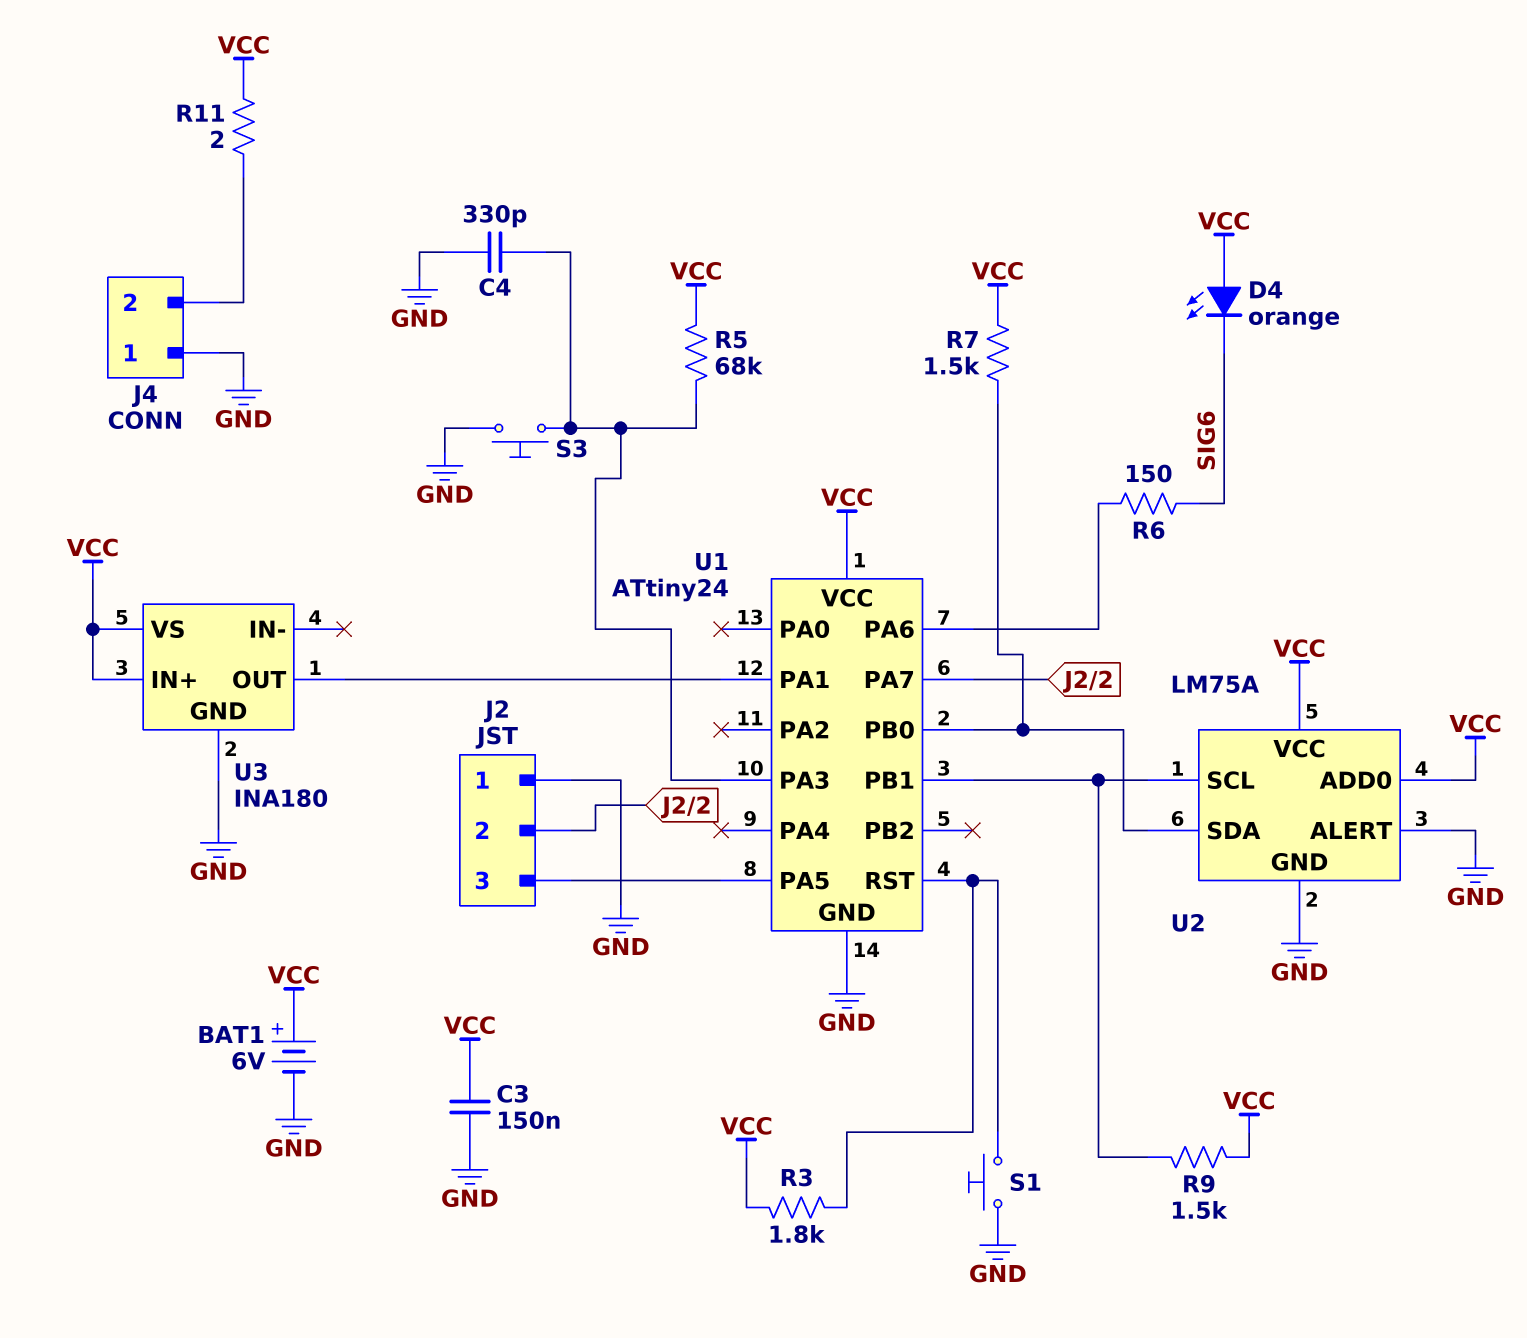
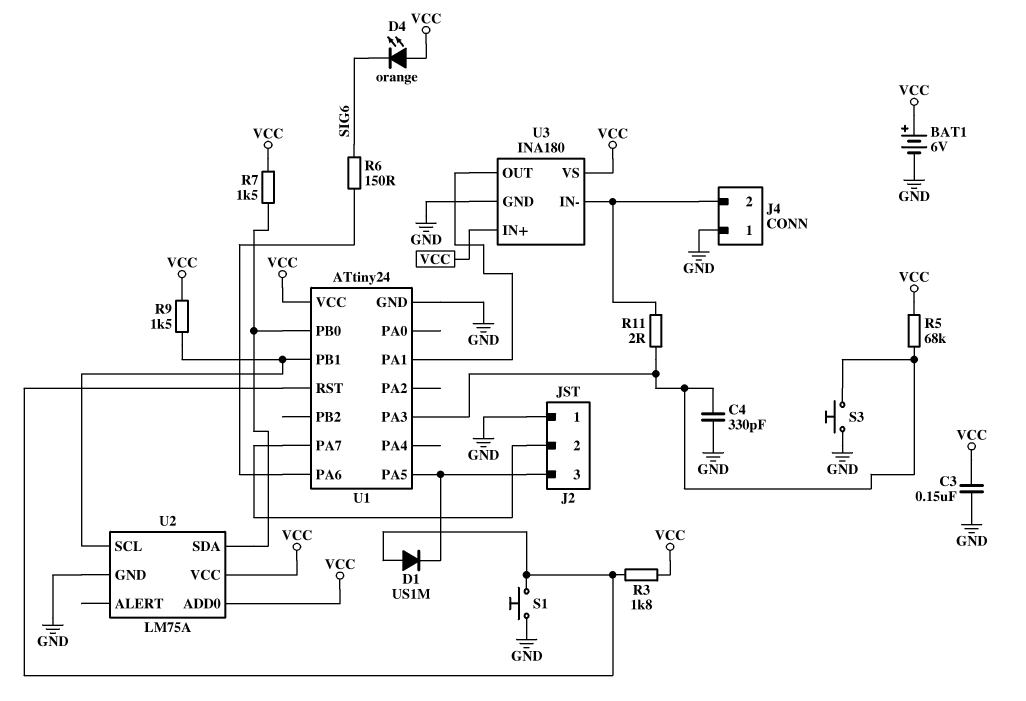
D1: none -> diode US1M (A U1/RST, K J2/3)
R11: 2 (J4/2, VCC) -> 2 (J4/2, U1/PA3)
U2 pin ALERT: GND -> none
U3 pin IN-: none -> J4/2

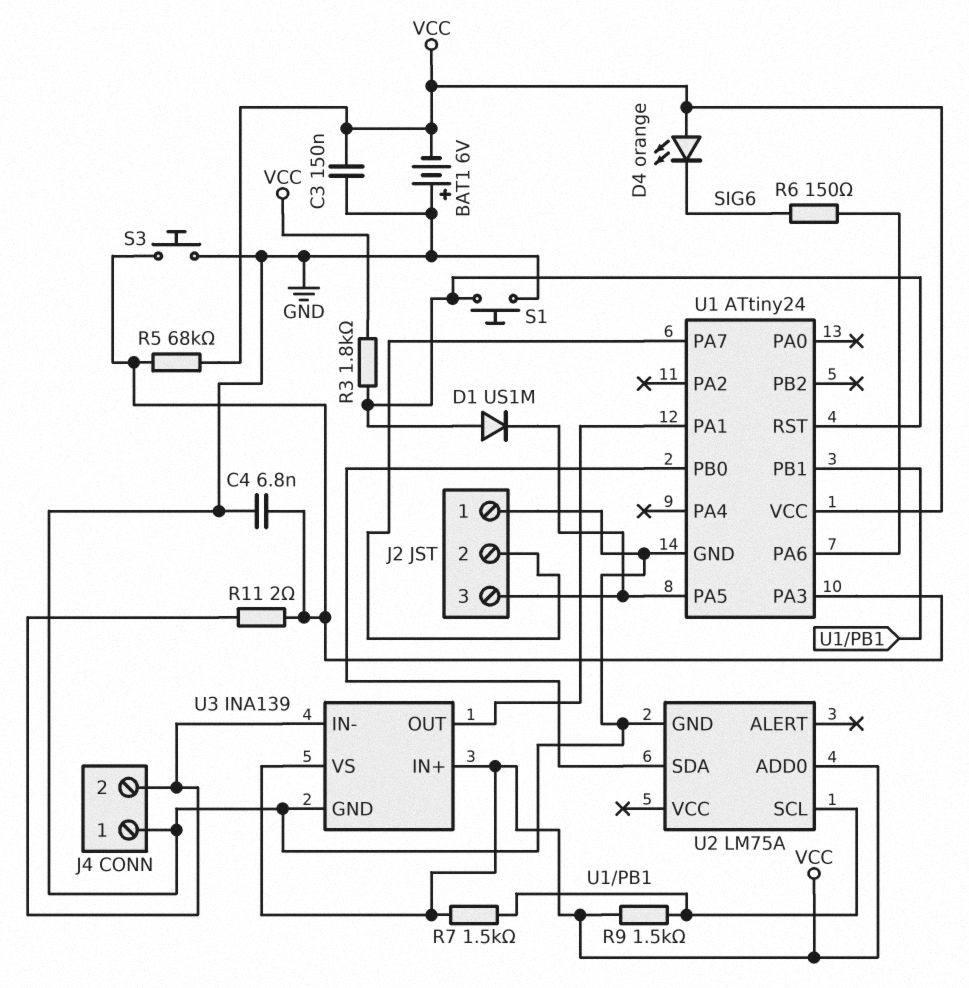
BAT1: 6V (plus VCC, minus GND) -> 6V (plus GND, minus VCC)
C4: 330pF (GND, U1/PA3) -> 6.8nF (GND, U1/PA3)
R7: 1.5k (U1/PB0, VCC) -> 1.5k (U1/PB1, VCC)
U2 pin VCC: VCC -> none
U3: INA180 -> INA139

